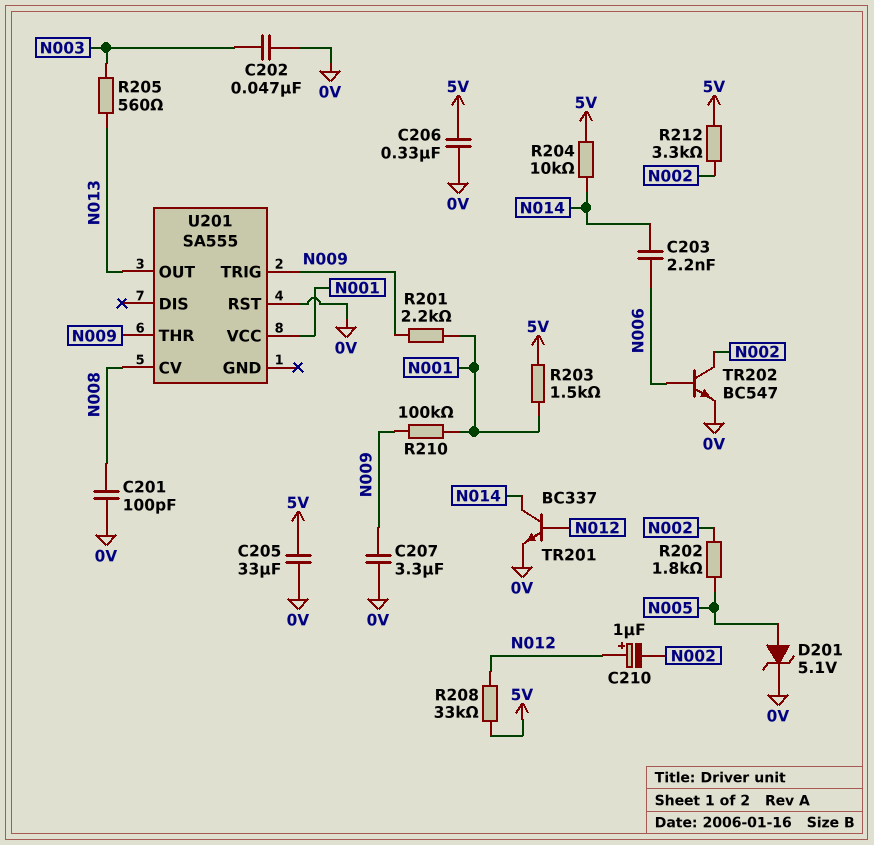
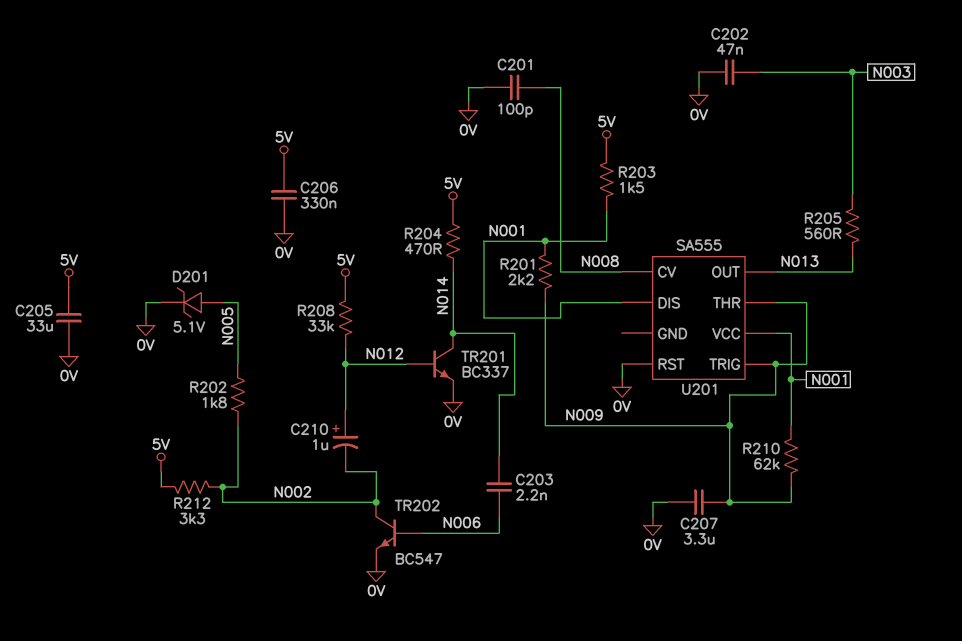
R204: 10k (5V, N014) -> 470 (5V, N014)
R210: 100k (N001, N009) -> 62k (N001, N009)
U201 pin DIS: none -> N001

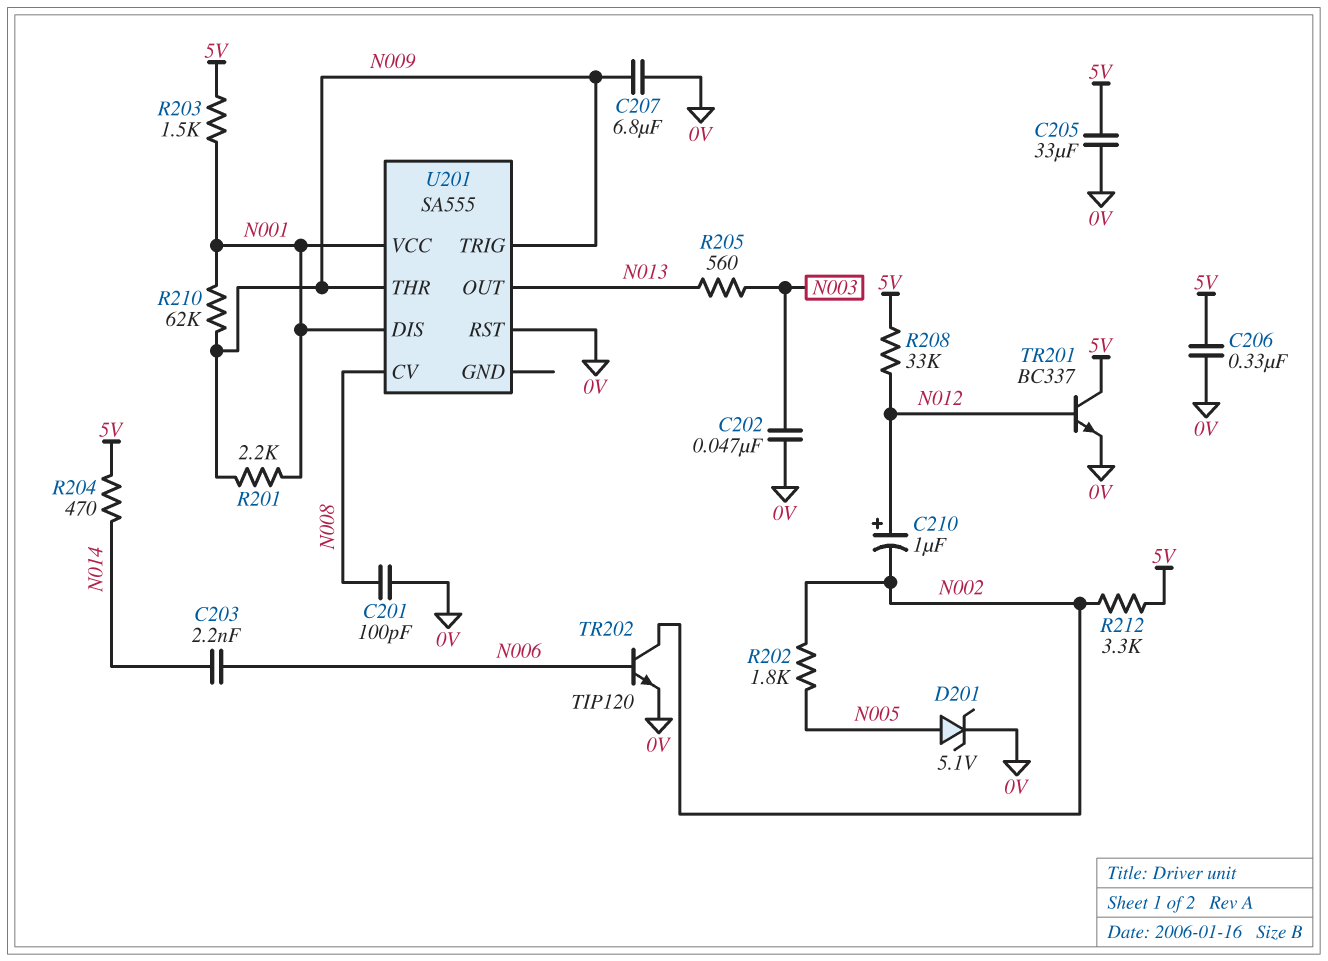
C207: 3.3uF (0V, N009) -> 6.8uF (0V, N009)
TR201: NPN BC337 (B N012, C N014, E 0V) -> NPN BC337 (B N012, C 5V, E 0V)
TR202: NPN BC547 (B N006, C N002, E 0V) -> NPN TIP120 (B N006, C N002, E 0V)

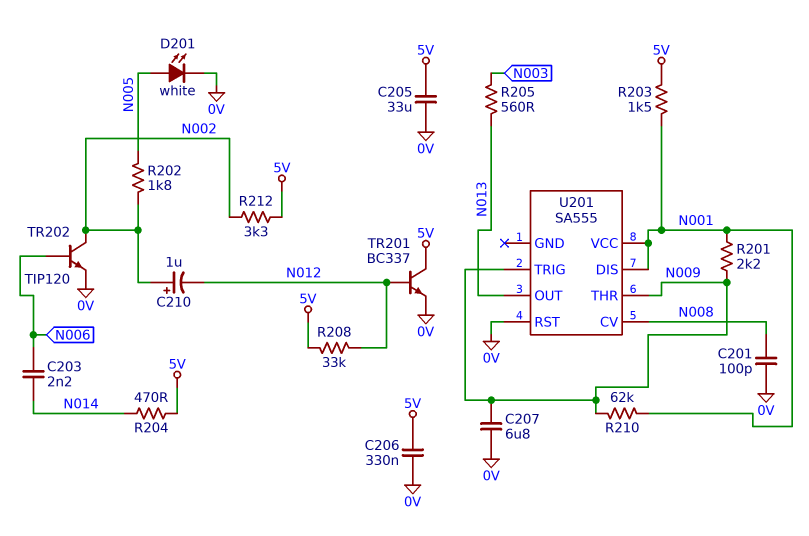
C202: 47nF (0V, N003) -> none
C210: 1uF (plus N012, minus N002) -> 1uF (plus N002, minus N012)
D201: zener 5.1V (A N005, K 0V) -> LED white (A N005, K 0V)

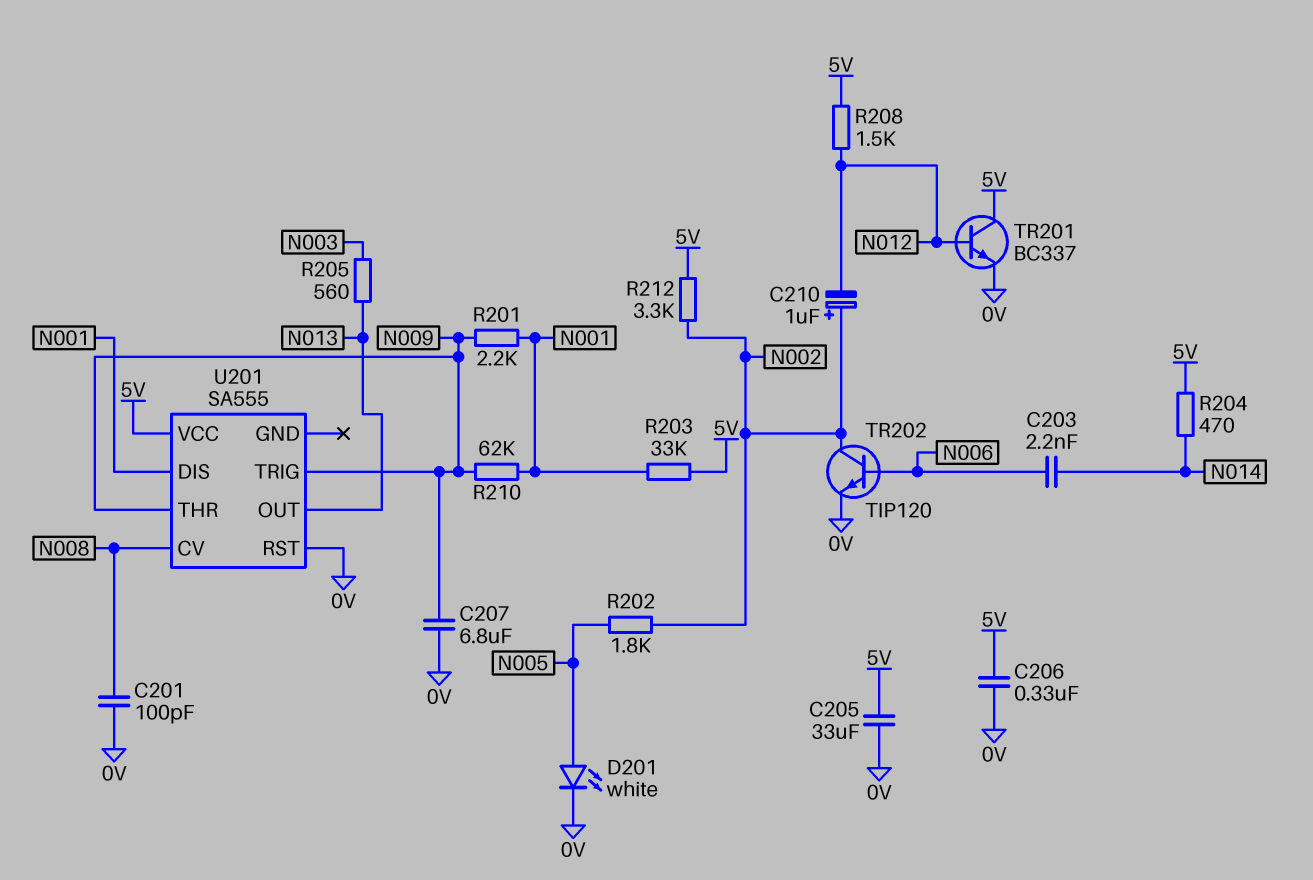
R203: 1.5k (5V, N001) -> 33k (5V, N001)
R208: 33k (5V, N012) -> 1.5k (5V, N012)
U201 pin VCC: N001 -> 5V

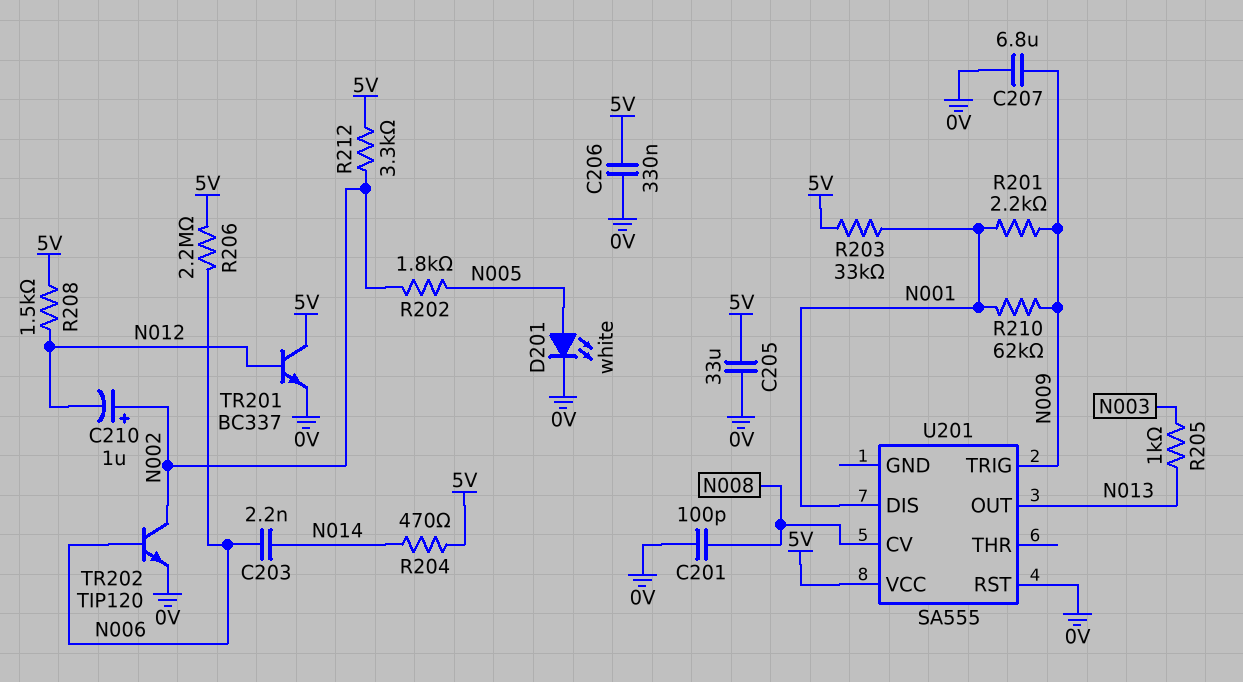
R205: 560 (N003, N013) -> 1k (N003, N013)
R206: none -> 2.2M (5V, N006)
U201 pin THR: N009 -> none

